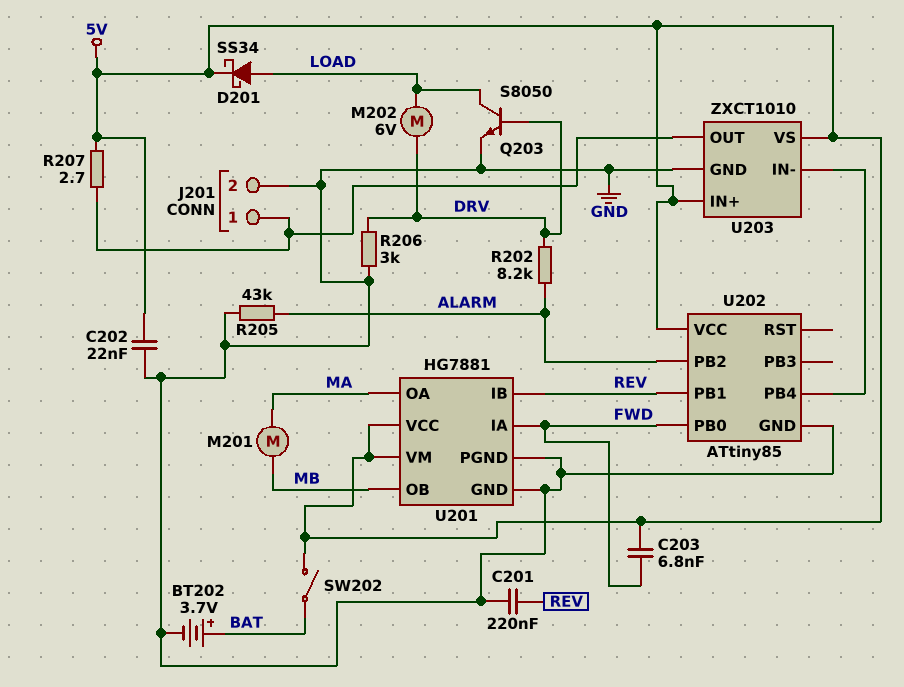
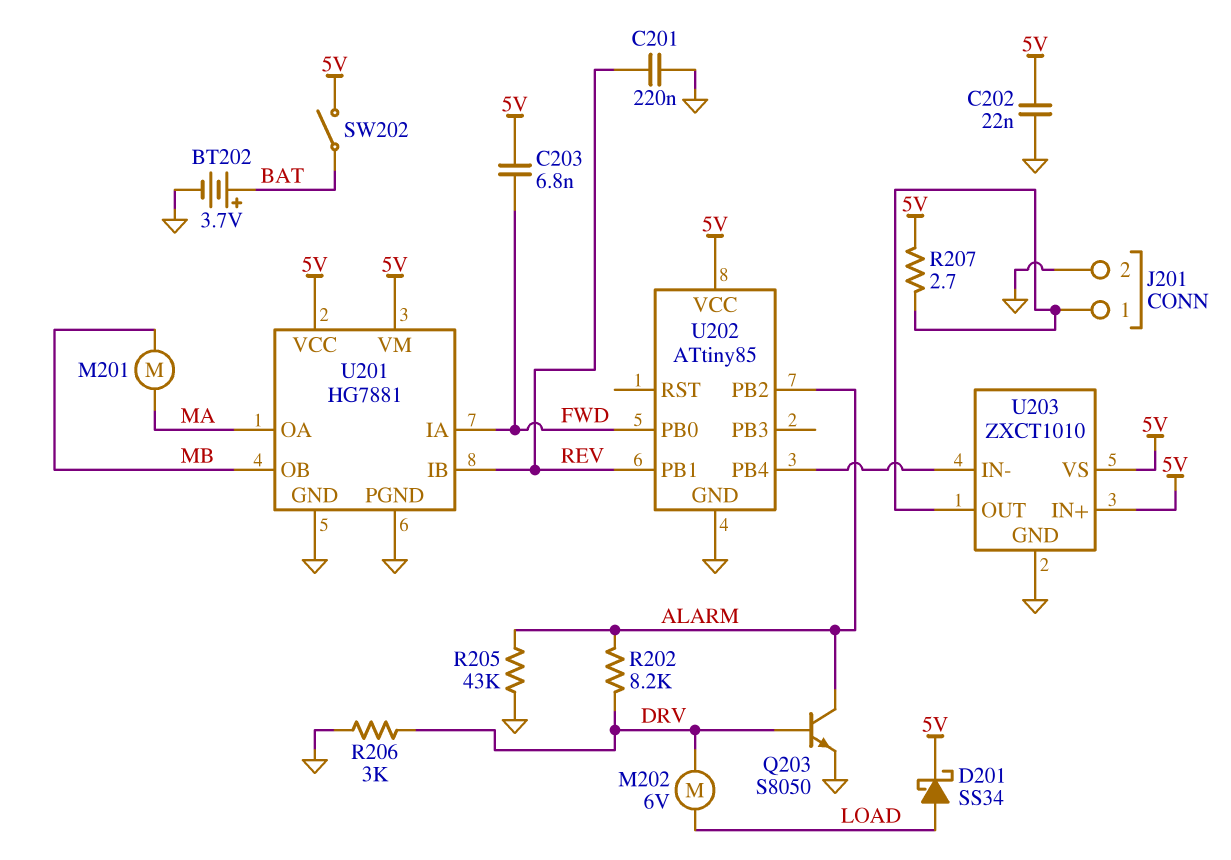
Q203: NPN S8050 (B DRV, C LOAD, E GND) -> NPN S8050 (B DRV, C ALARM, E GND)

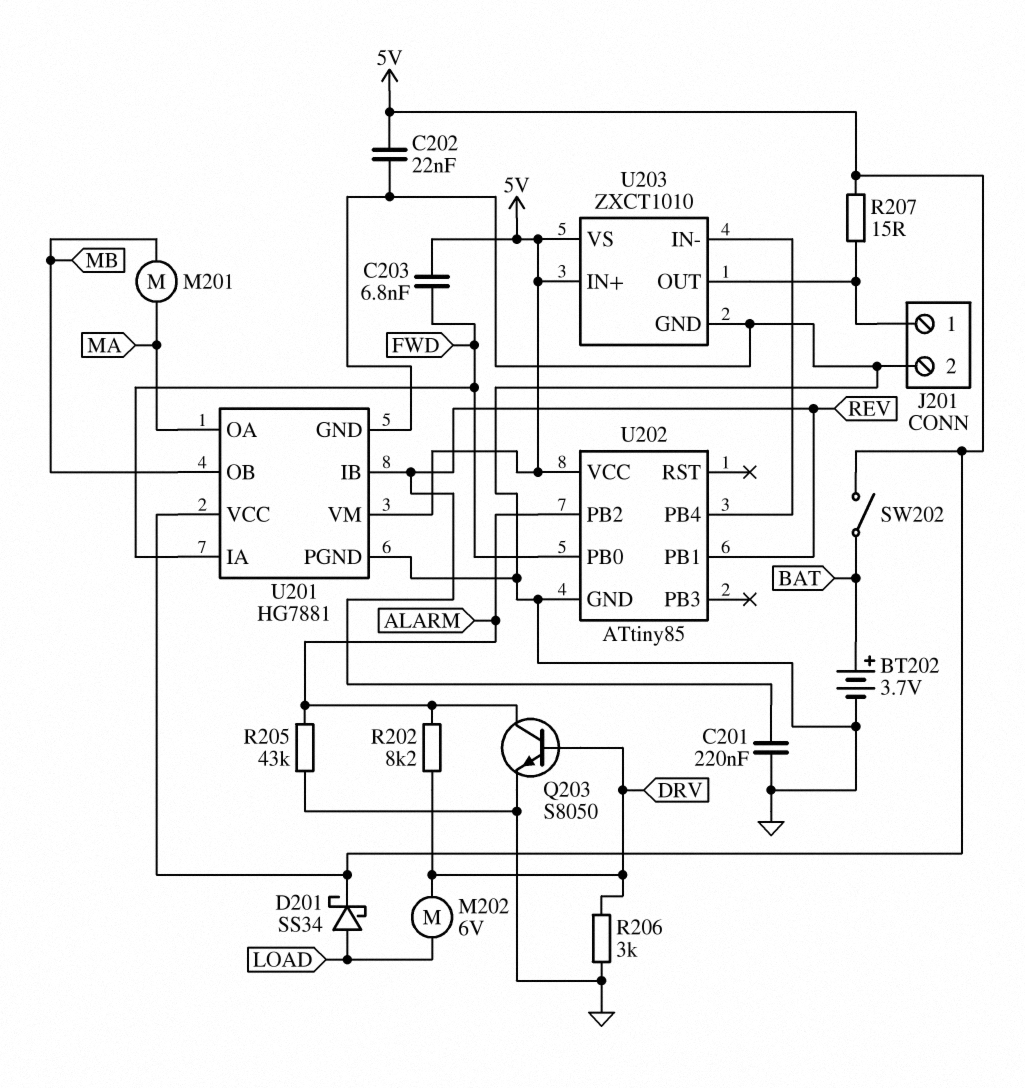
R207: 2.7 (5V, J201/1) -> 15 (5V, J201/1)

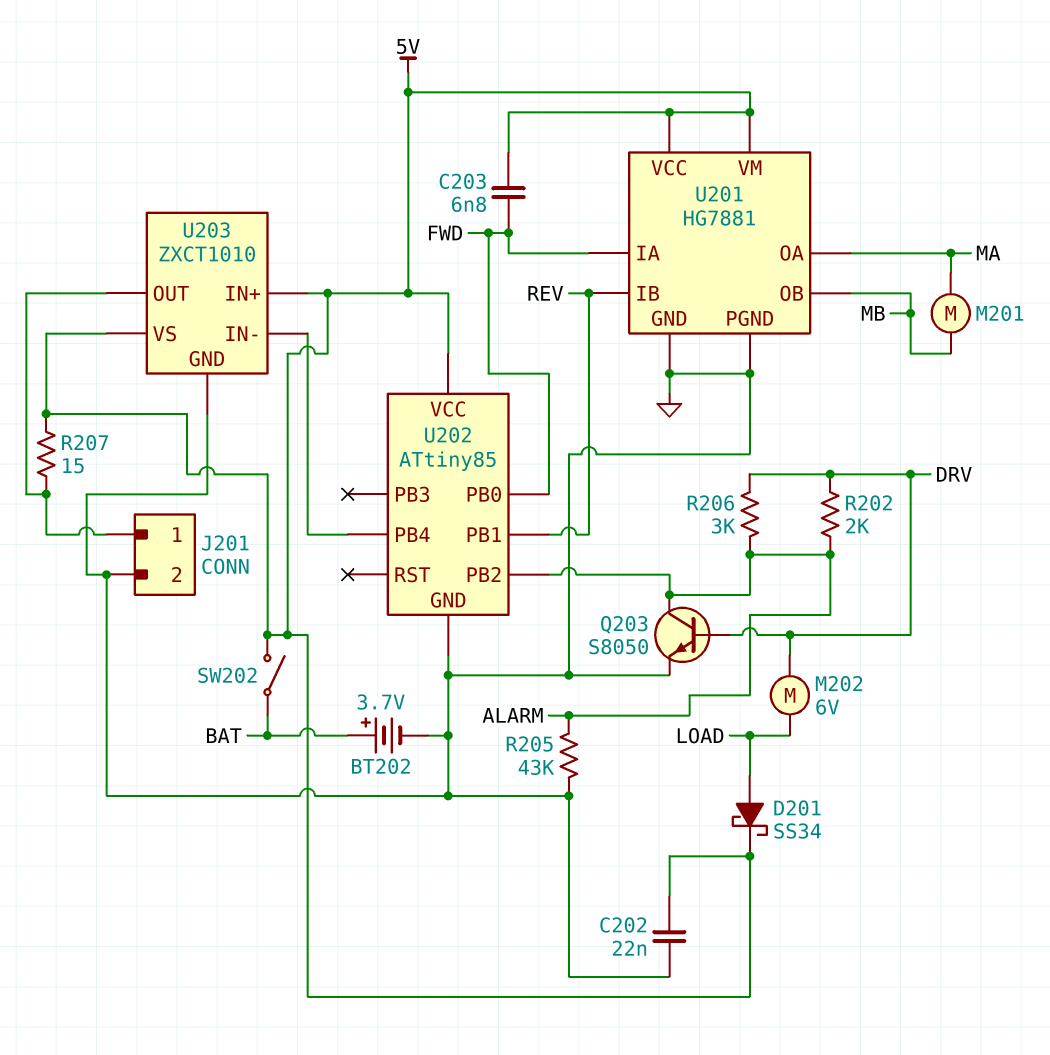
C201: 220nF (GND, REV) -> none
R202: 8.2k (ALARM, DRV) -> 2k (ALARM, DRV)
R206: 3k (DRV, GND) -> 3k (ALARM, DRV)

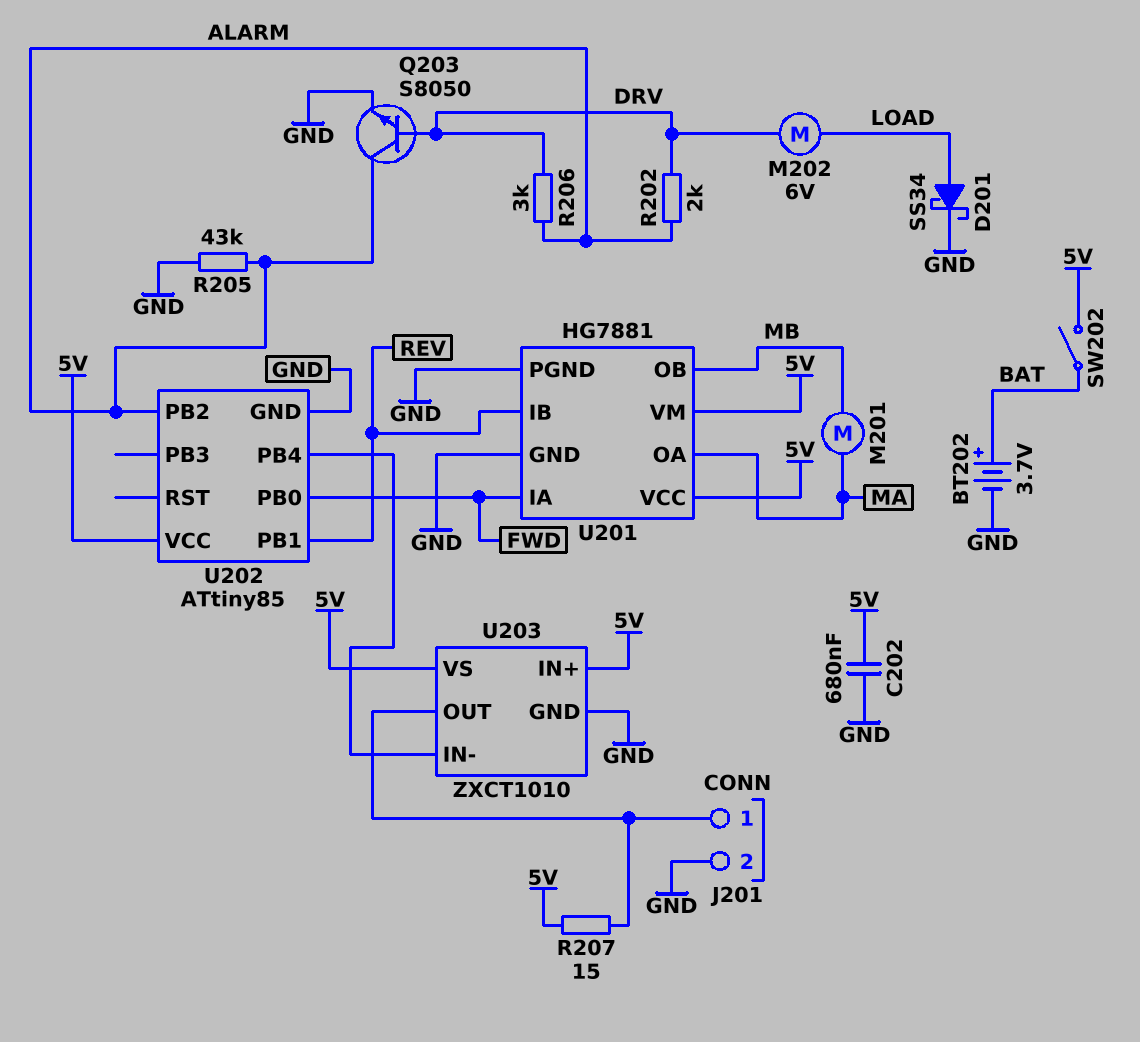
C202: 22nF (5V, GND) -> 680nF (5V, GND)
C203: 6.8nF (5V, FWD) -> none
D201: schottky SS34 (A LOAD, K 5V) -> schottky SS34 (A LOAD, K GND)

